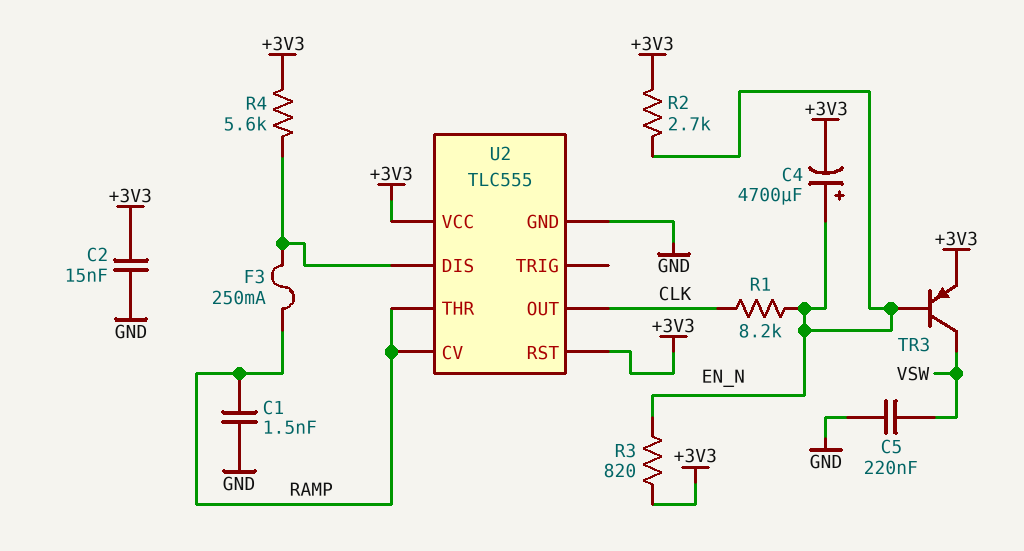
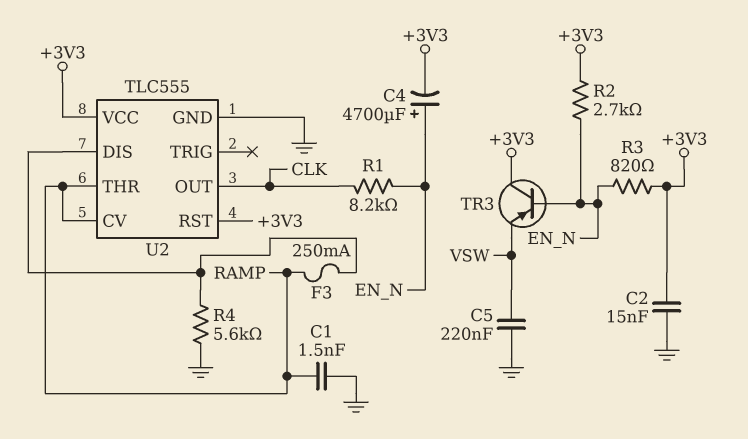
R4: 5.6k (+3V3, U2/DIS) -> 5.6k (GND, U2/DIS)
TR3: PNP (B EN_N, C VSW, E +3V3) -> PNP (B EN_N, C +3V3, E VSW)

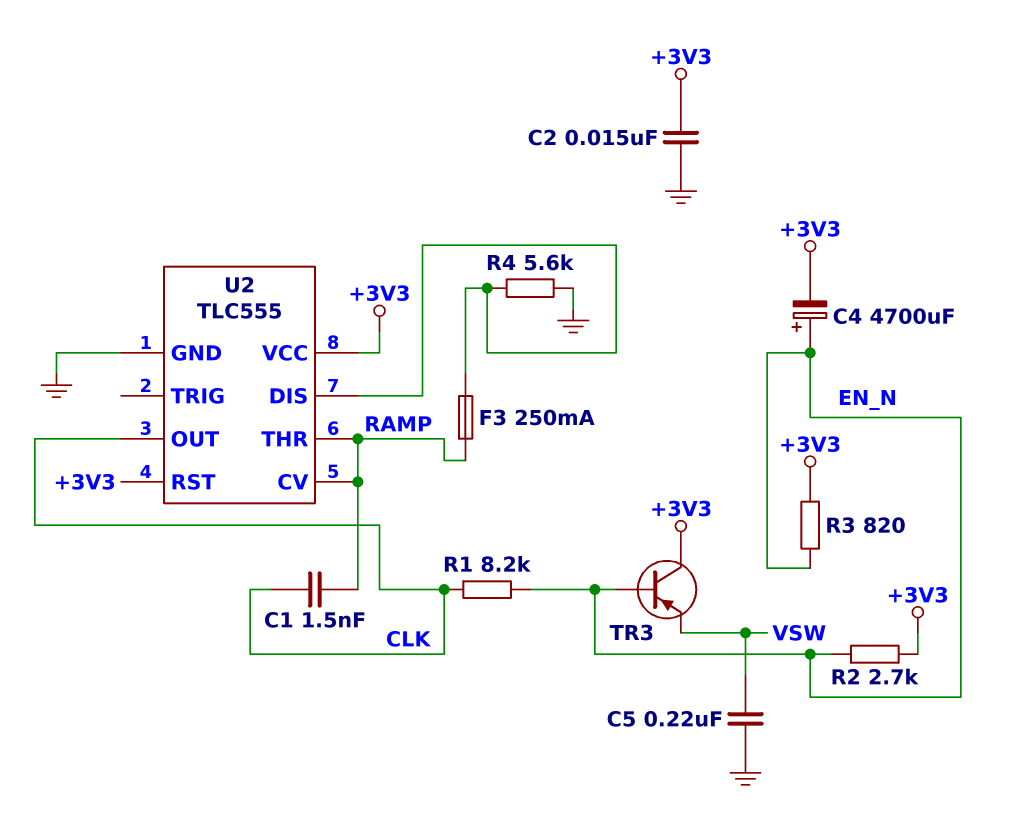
C1: 1.5nF (GND, RAMP) -> 1.5nF (CLK, RAMP)

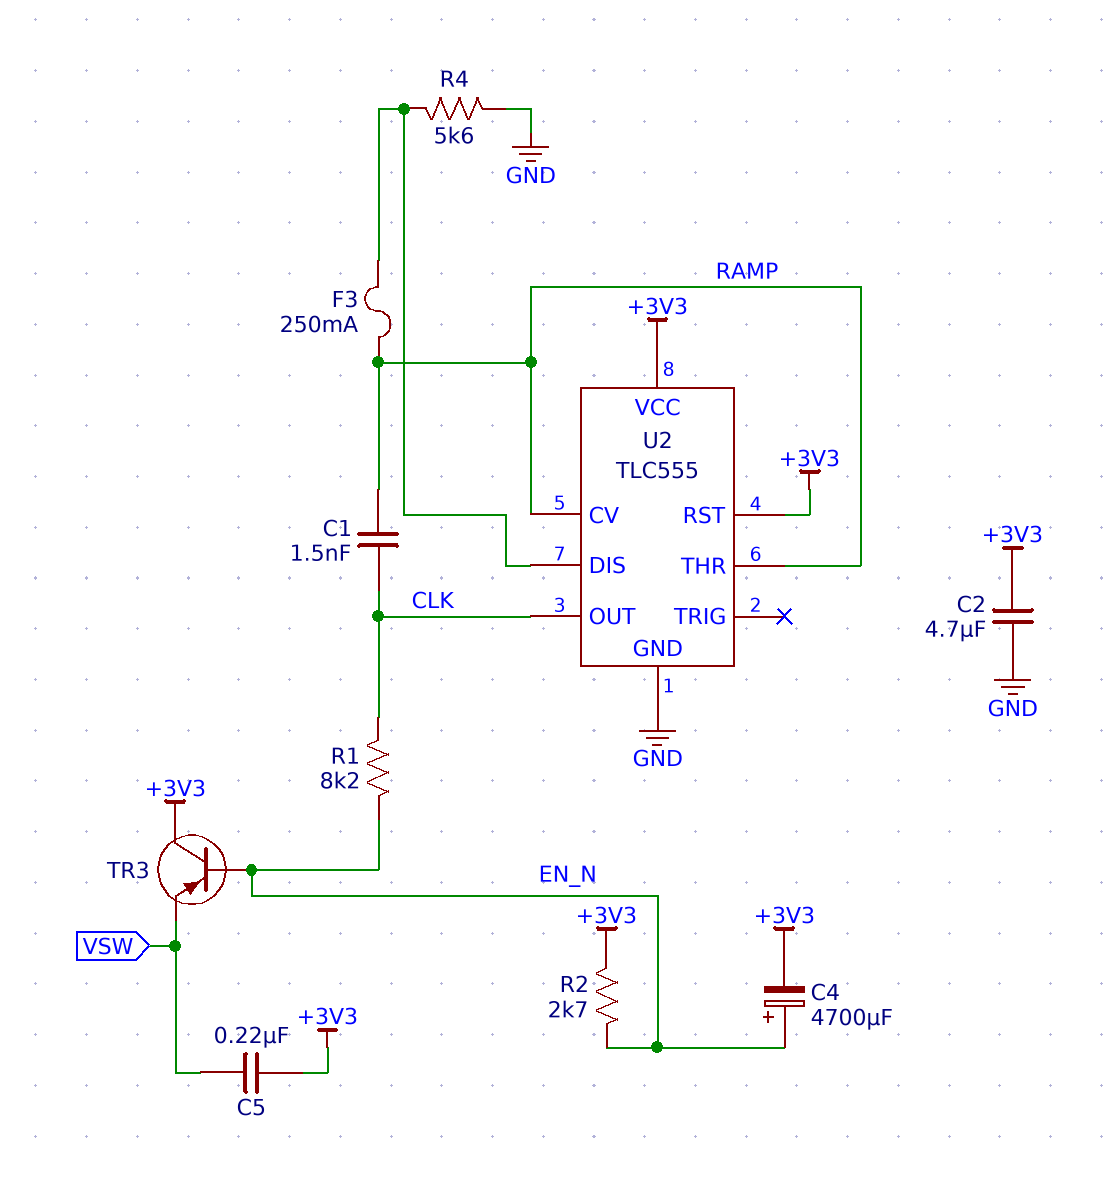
C2: 15nF (+3V3, GND) -> 4.7uF (+3V3, GND)
C5: 220nF (GND, VSW) -> 220nF (+3V3, VSW)
R3: 820 (+3V3, EN_N) -> none

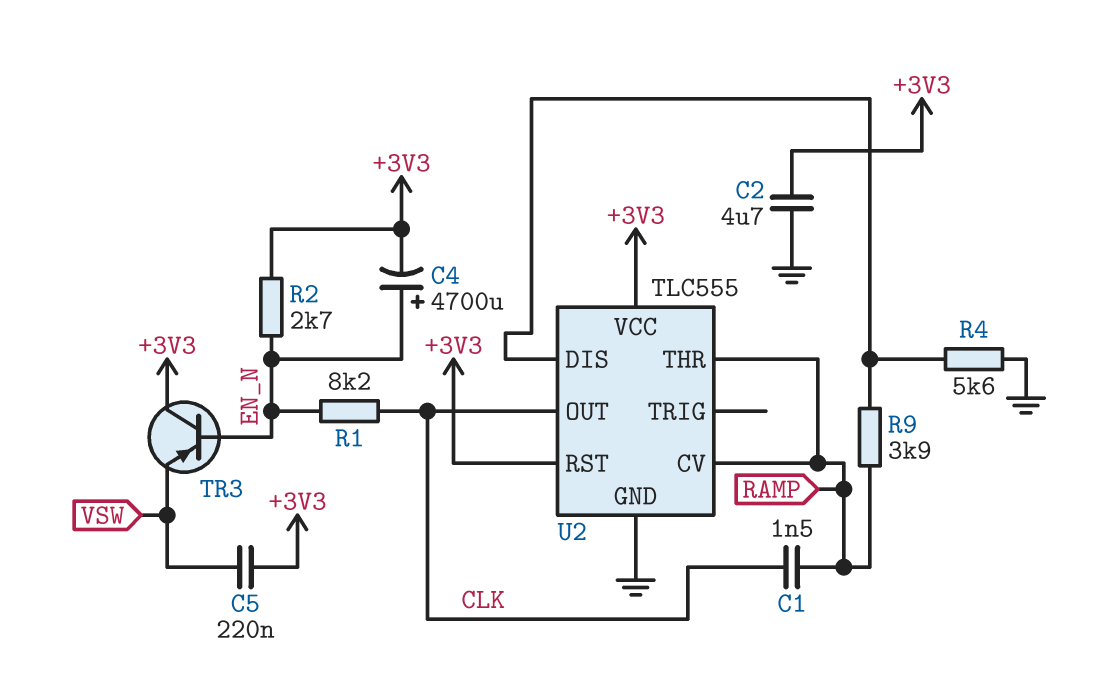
F3: 250mA (RAMP, U2/DIS) -> none
R9: none -> 3.9k (RAMP, U2/DIS)

